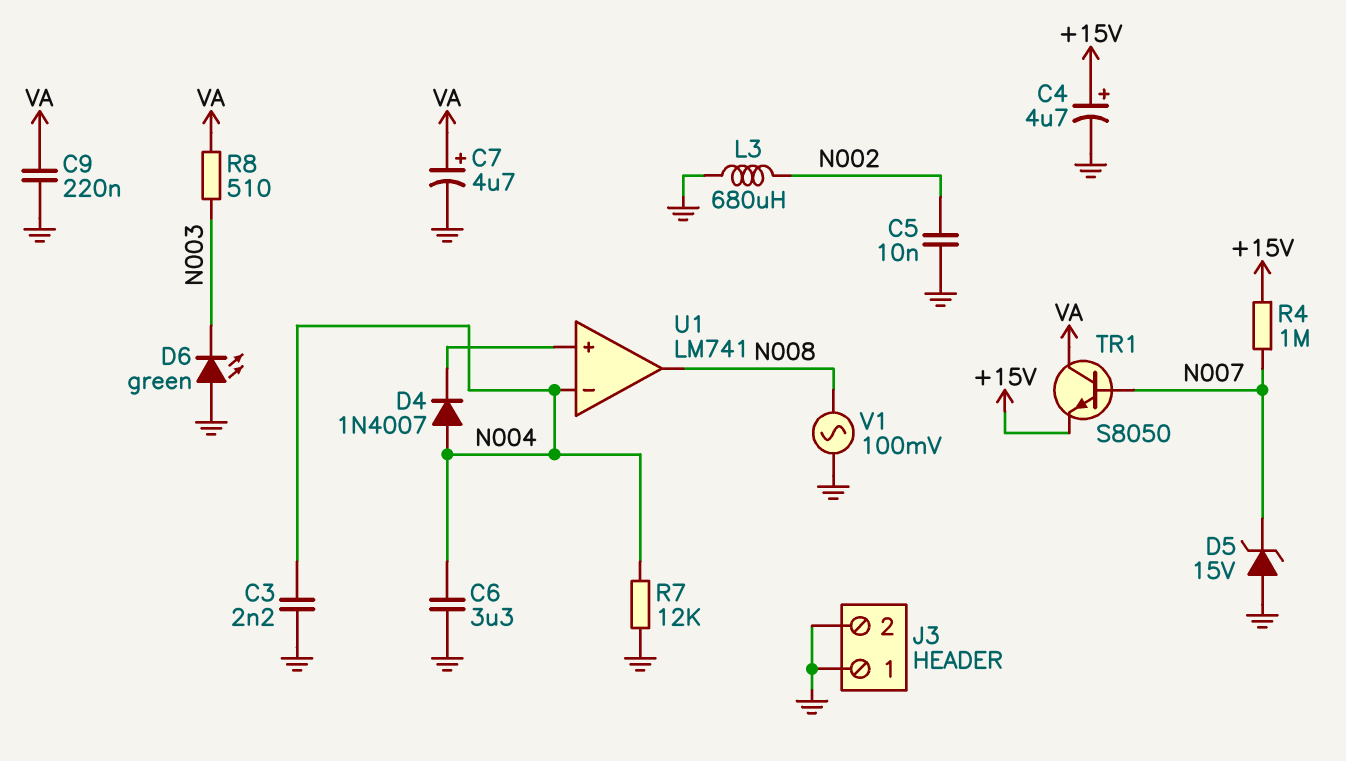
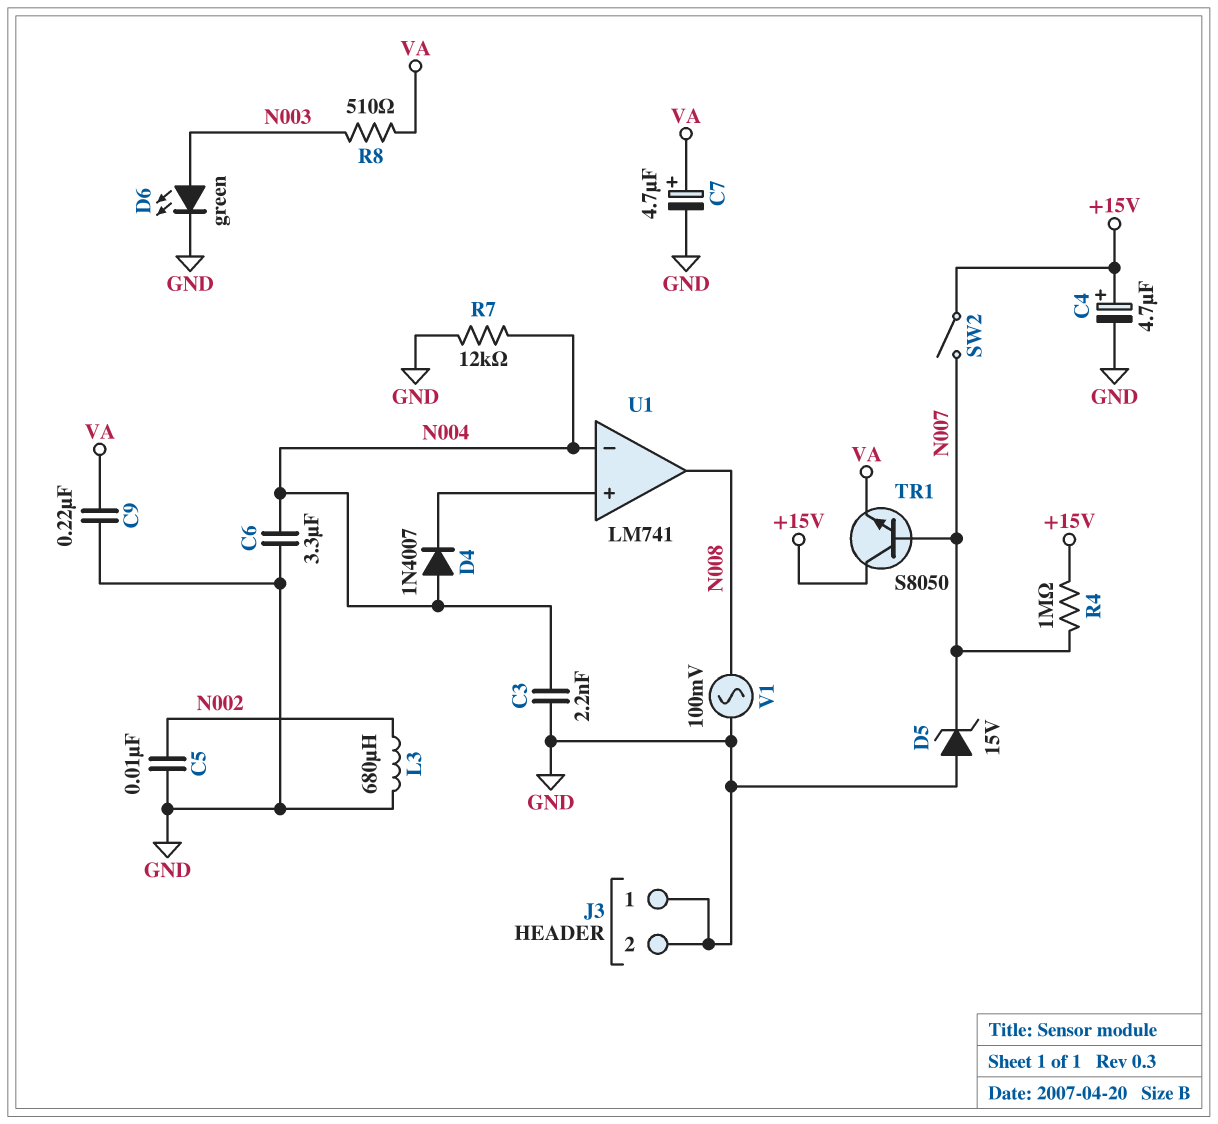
D6: LED green (A GND, K N003) -> LED green (A N003, K GND)
SW2: none -> switch (+15V, N007)
TR1: NPN S8050 (B N007, C VA, E +15V) -> NPN S8050 (B N007, C +15V, E VA)

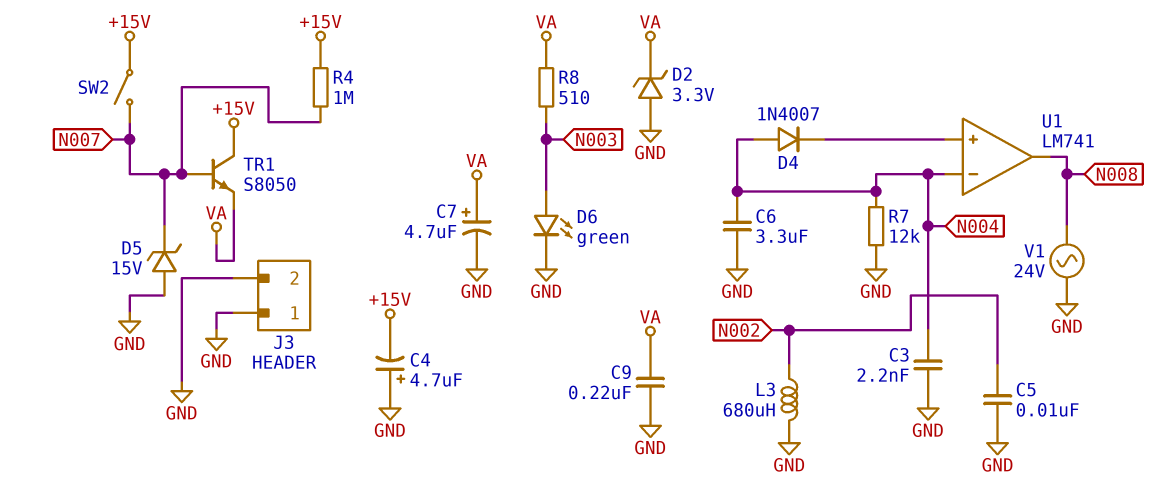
C4: 4.7uF (plus +15V, minus GND) -> 4.7uF (plus GND, minus +15V)
D2: none -> zener 3.3V (A GND, K VA)
V1: AC 100mV (GND, N008) -> AC 24V (GND, N008)

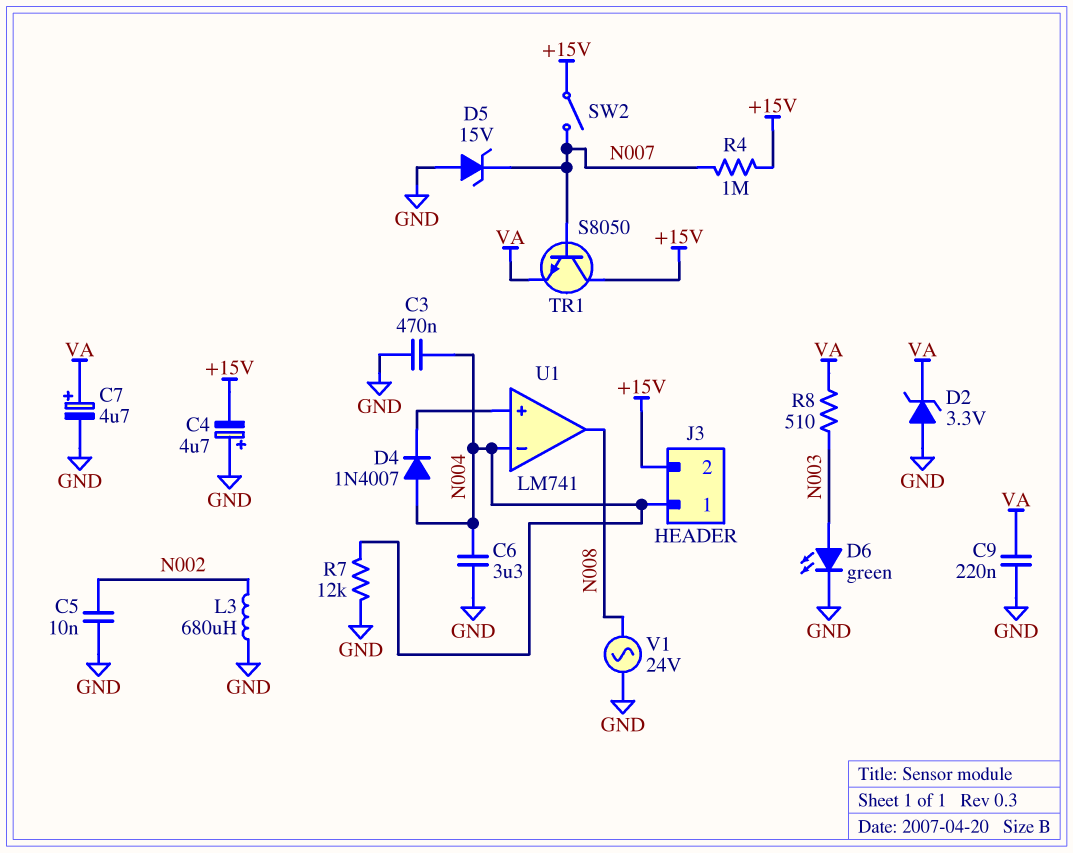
C3: 2.2nF (GND, N004) -> 470nF (GND, N004)
J3 pin 1: GND -> N004
J3 pin 2: GND -> +15V

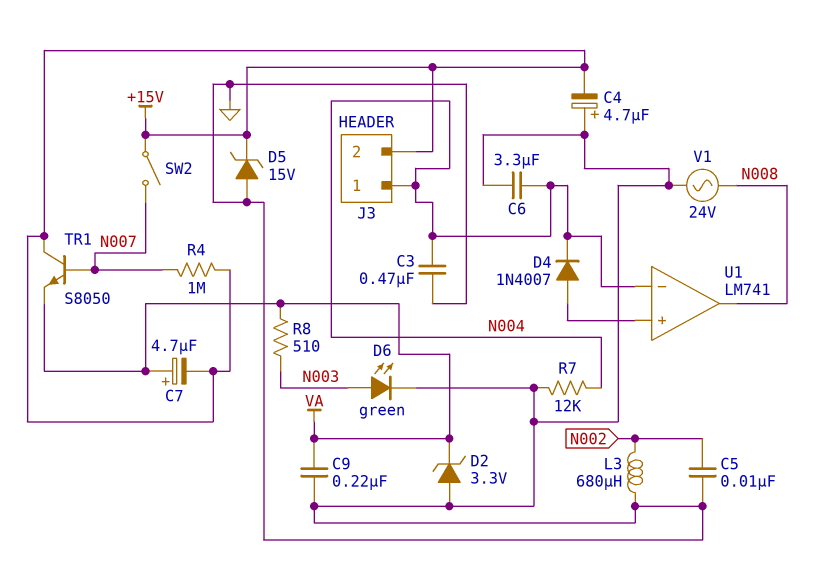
C7: 4.7uF (plus VA, minus GND) -> 4.7uF (plus VA, minus +15V)
D4: diode 1N4007 (A N004, K U1/in+) -> diode 1N4007 (A U1/in+, K N004)
D5: zener 15V (A GND, K N007) -> zener 15V (A GND, K +15V)

